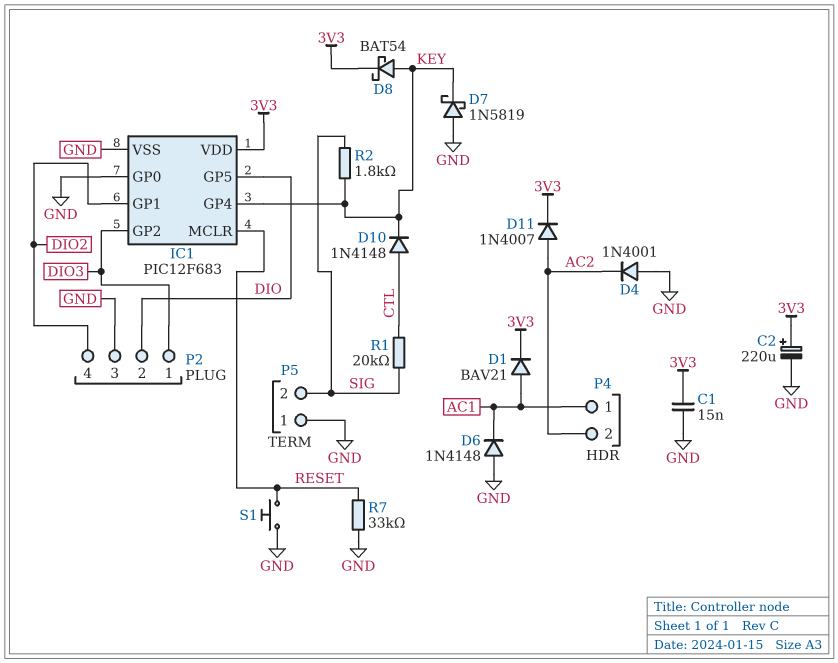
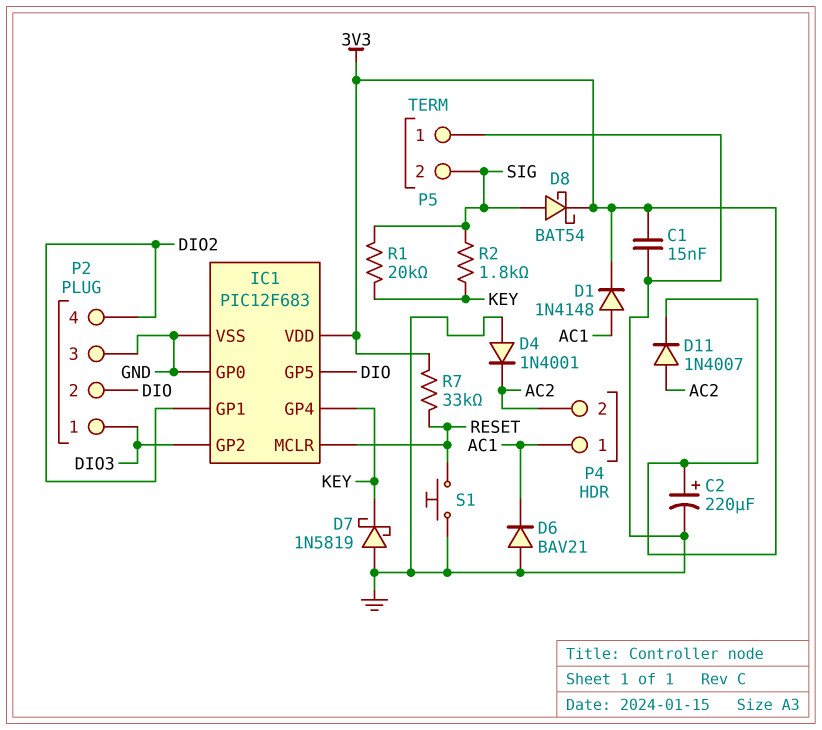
D1: diode BAV21 (A AC1, K 3V3) -> diode 1N4148 (A AC1, K 3V3)
D6: diode 1N4148 (A GND, K AC1) -> diode BAV21 (A GND, K AC1)
D8: schottky BAT54 (A KEY, K 3V3) -> schottky BAT54 (A SIG, K 3V3)
D10: diode 1N4148 (A CTL, K KEY) -> none
R1: 20k (CTL, SIG) -> 20k (KEY, SIG)
R7: 33k (GND, RESET) -> 33k (3V3, RESET)

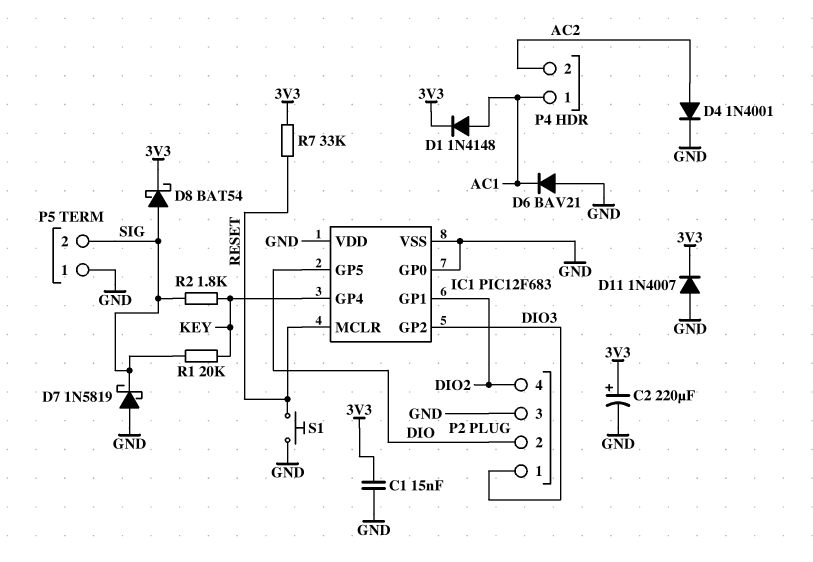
D4: diode 1N4001 (A GND, K AC2) -> diode 1N4001 (A AC2, K GND)
D7: schottky 1N5819 (A GND, K KEY) -> schottky 1N5819 (A GND, K SIG)
D11: diode 1N4007 (A AC2, K 3V3) -> diode 1N4007 (A GND, K 3V3)
IC1 pin VDD: 3V3 -> GND

